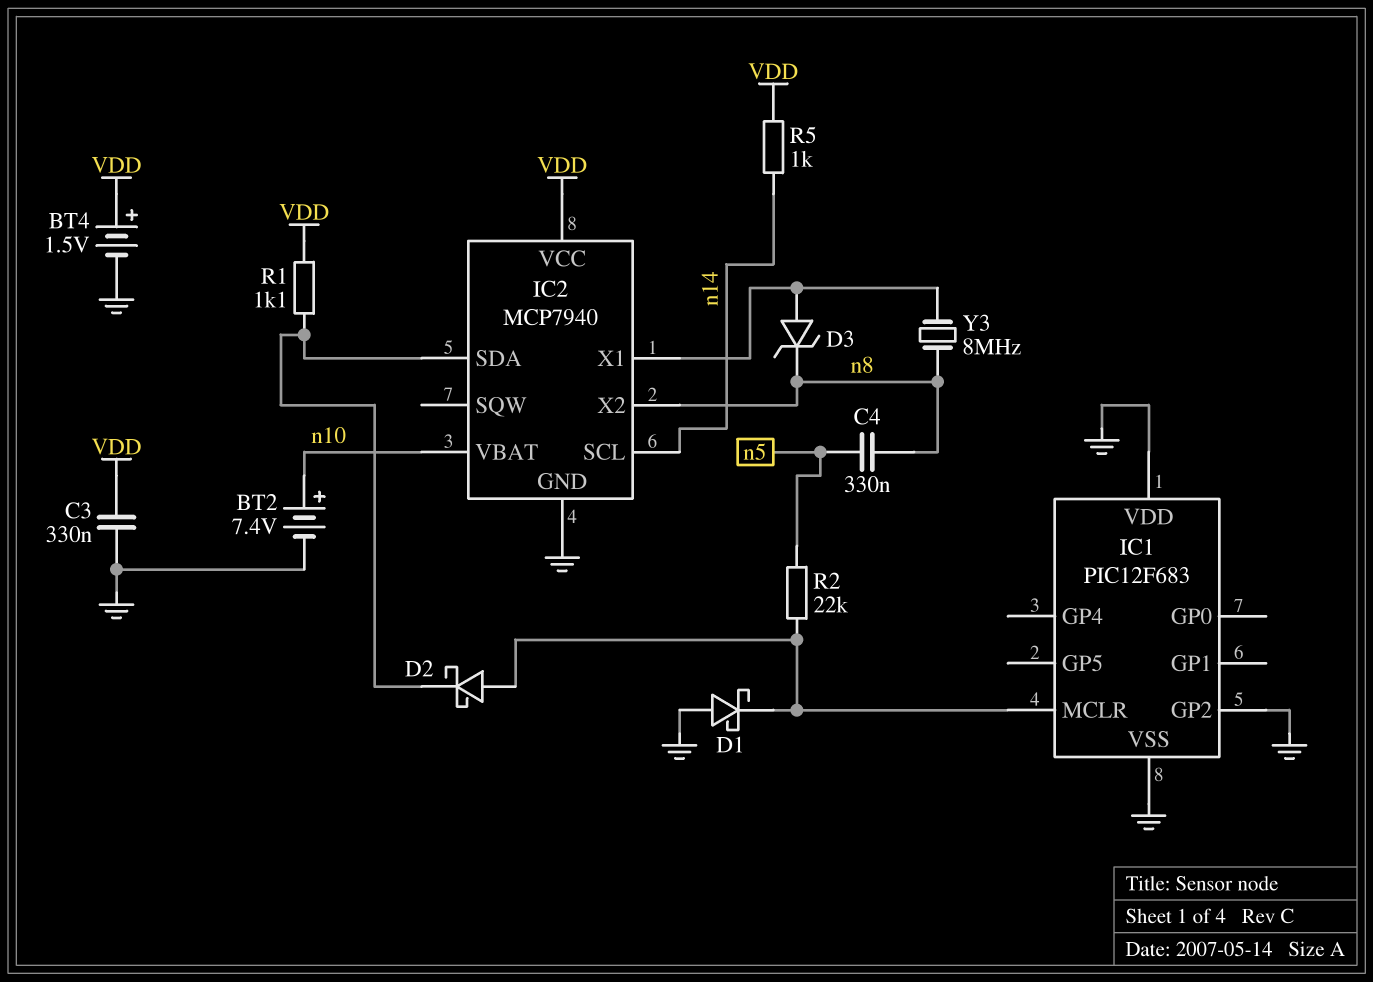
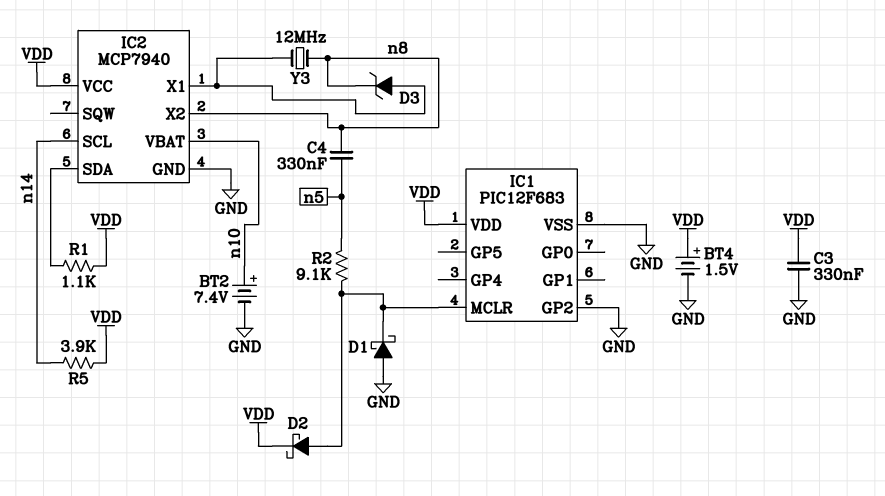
D2: schottky (A IC1/MCLR, K IC2/SDA) -> schottky (A IC1/MCLR, K VDD)
IC1 pin VDD: GND -> VDD
R2: 22k (IC1/MCLR, n5) -> 9.1k (IC1/MCLR, n5)
R5: 1k (VDD, n14) -> 3.9k (VDD, n14)
Y3: 8MHz (IC2/X1, n8) -> 12MHz (IC2/X1, n8)

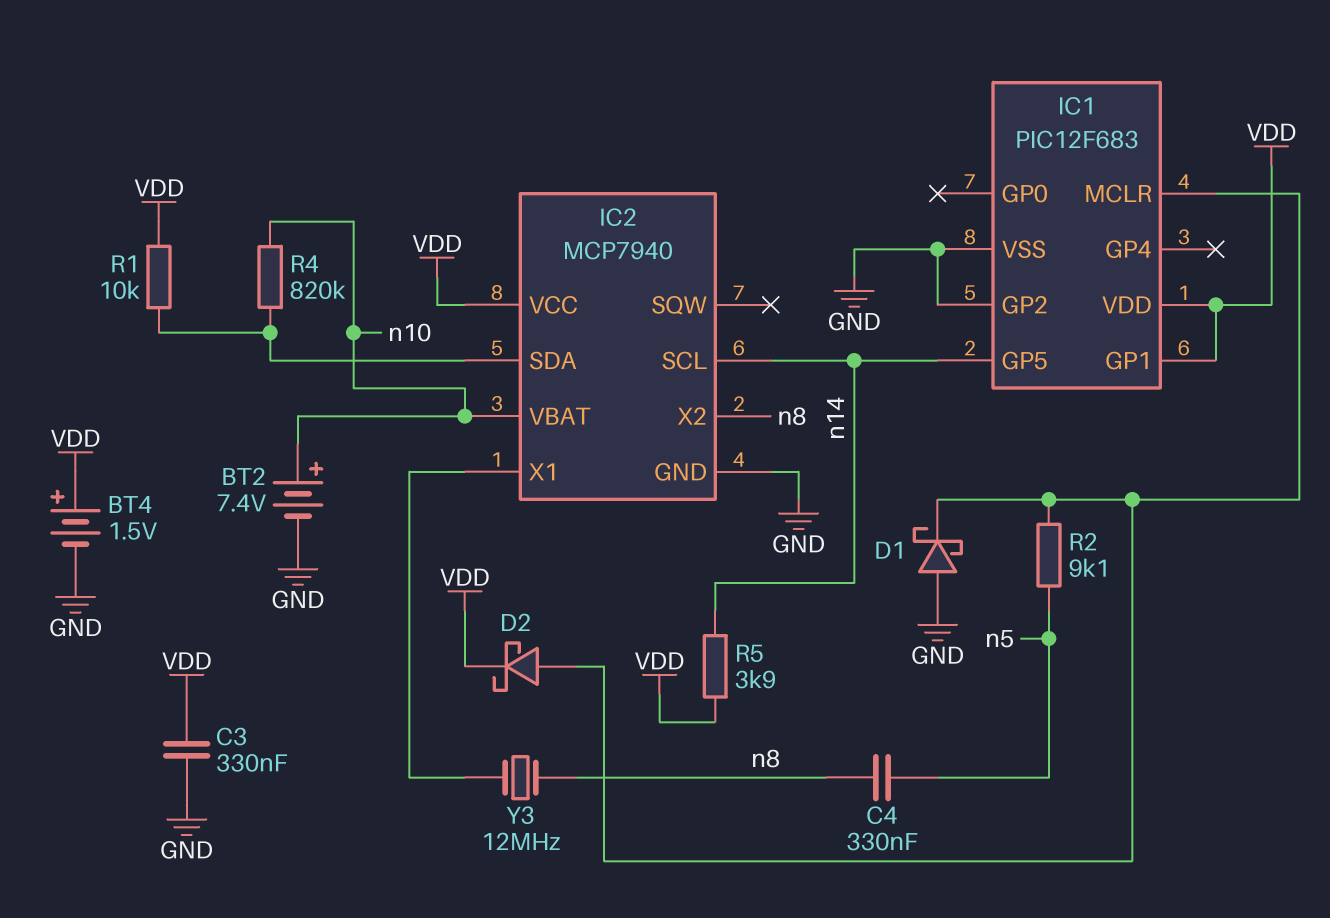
D3: zener (A IC2/X1, K n8) -> none
IC1 pin GP1: none -> VDD
IC1 pin GP5: none -> n14
R1: 1.1k (IC2/SDA, VDD) -> 10k (IC2/SDA, VDD)
R4: none -> 820k (IC2/SDA, n10)

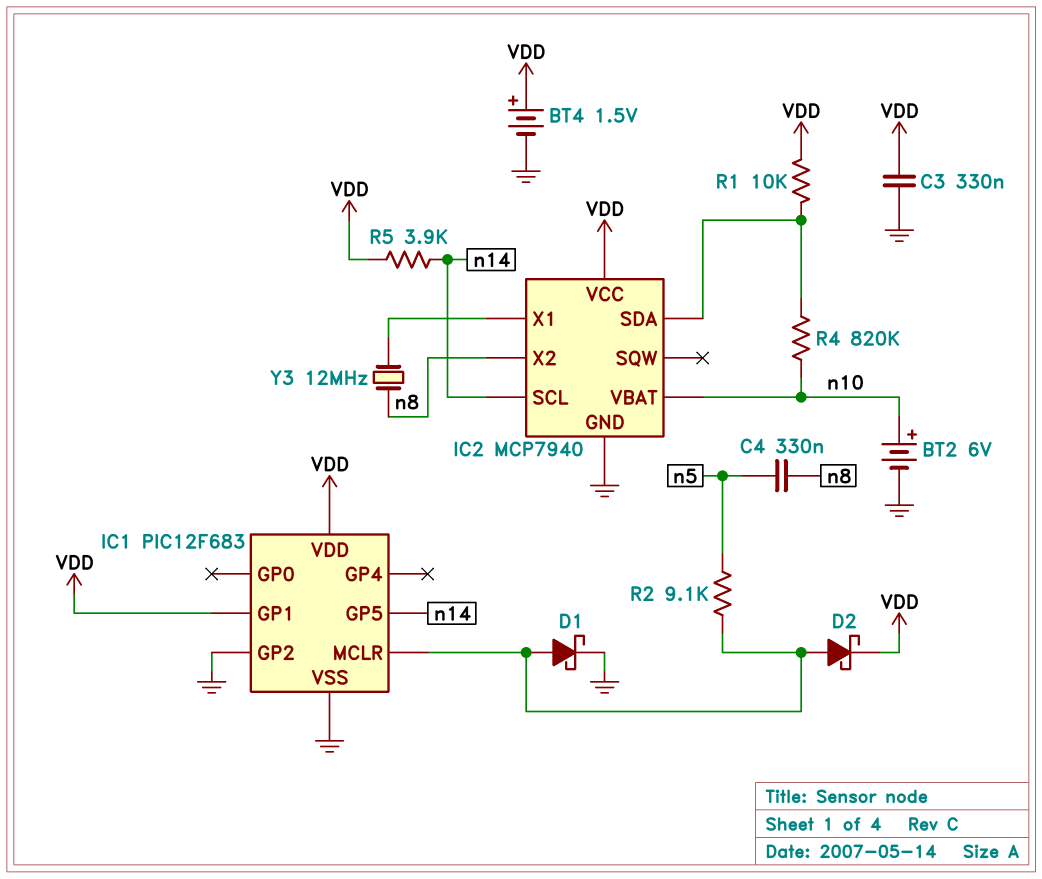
BT2: 7.4V (plus n10, minus GND) -> 6V (plus n10, minus GND)
D1: schottky (A GND, K IC1/MCLR) -> schottky (A IC1/MCLR, K GND)

